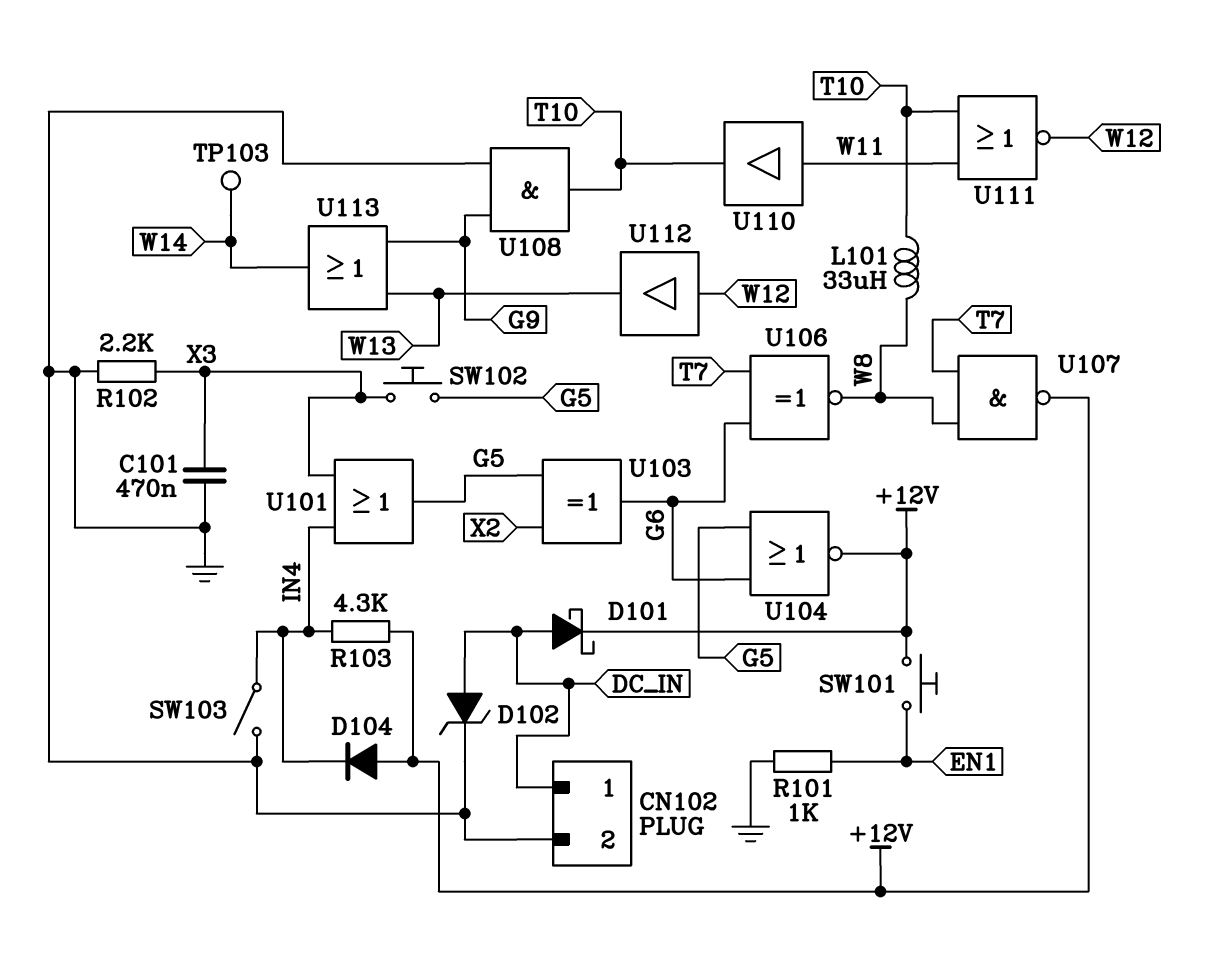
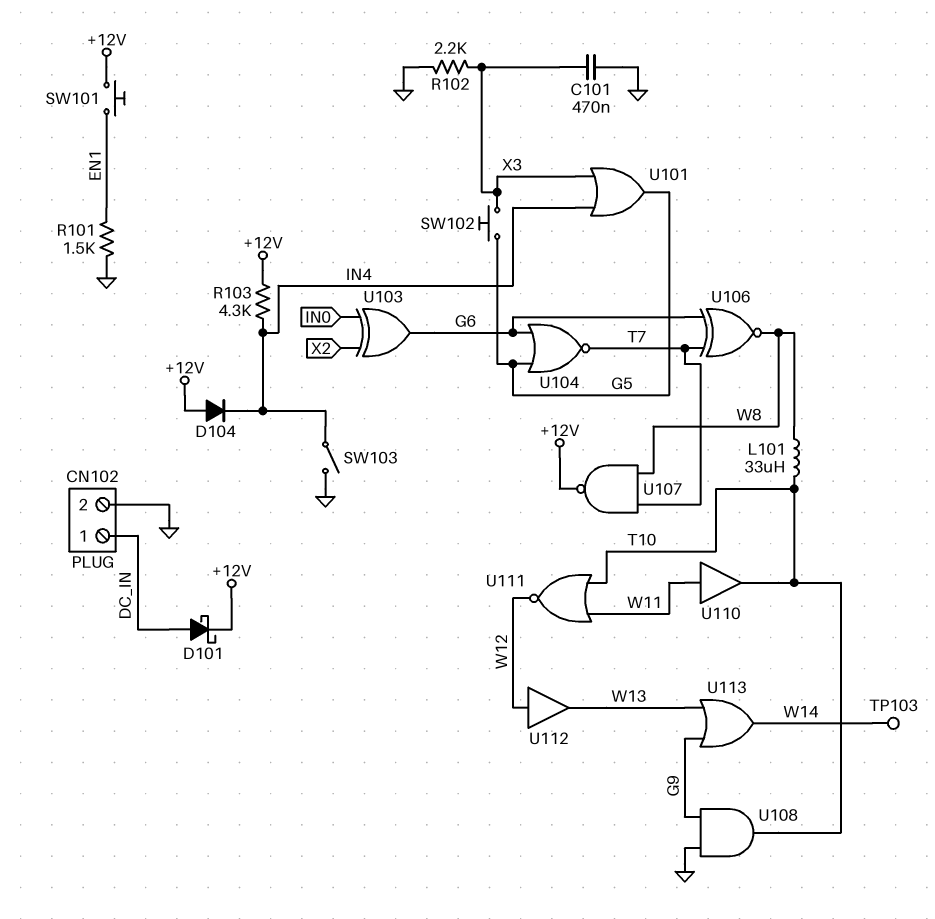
D102: zener (A DC_IN, K GND) -> none
R101: 1k (EN1, GND) -> 1.5k (EN1, GND)
U103: XOR (in G5, in X2, out G6) -> XOR (in IN0, in X2, out G6)
U104: NOR (in G5, in G6, out +12V) -> NOR (in G5, in G6, out T7)

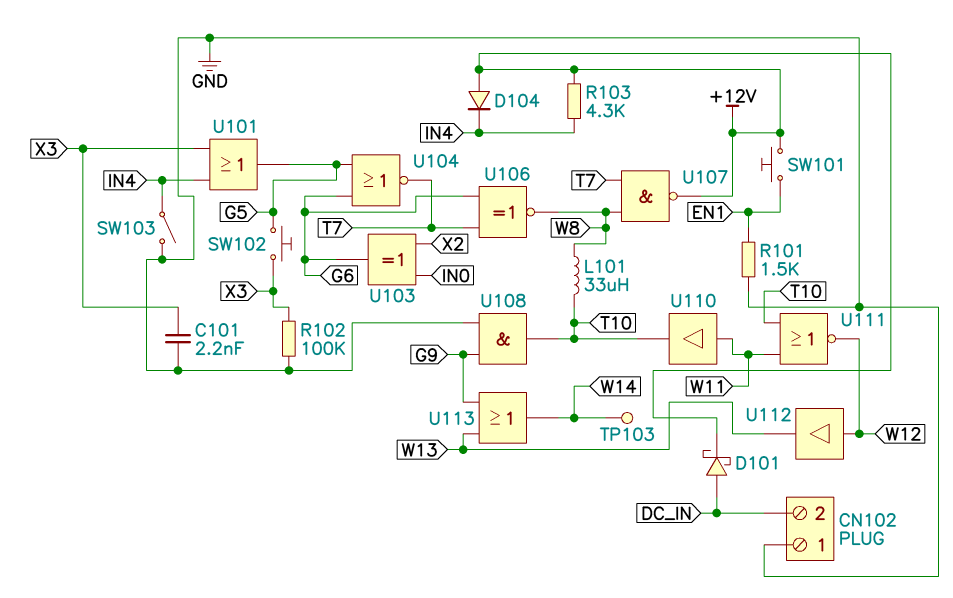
C101: 470nF (GND, X3) -> 2.2nF (GND, X3)
CN102 pin 1: DC_IN -> GND
CN102 pin 2: GND -> DC_IN
R102: 2.2k (GND, X3) -> 100k (GND, X3)

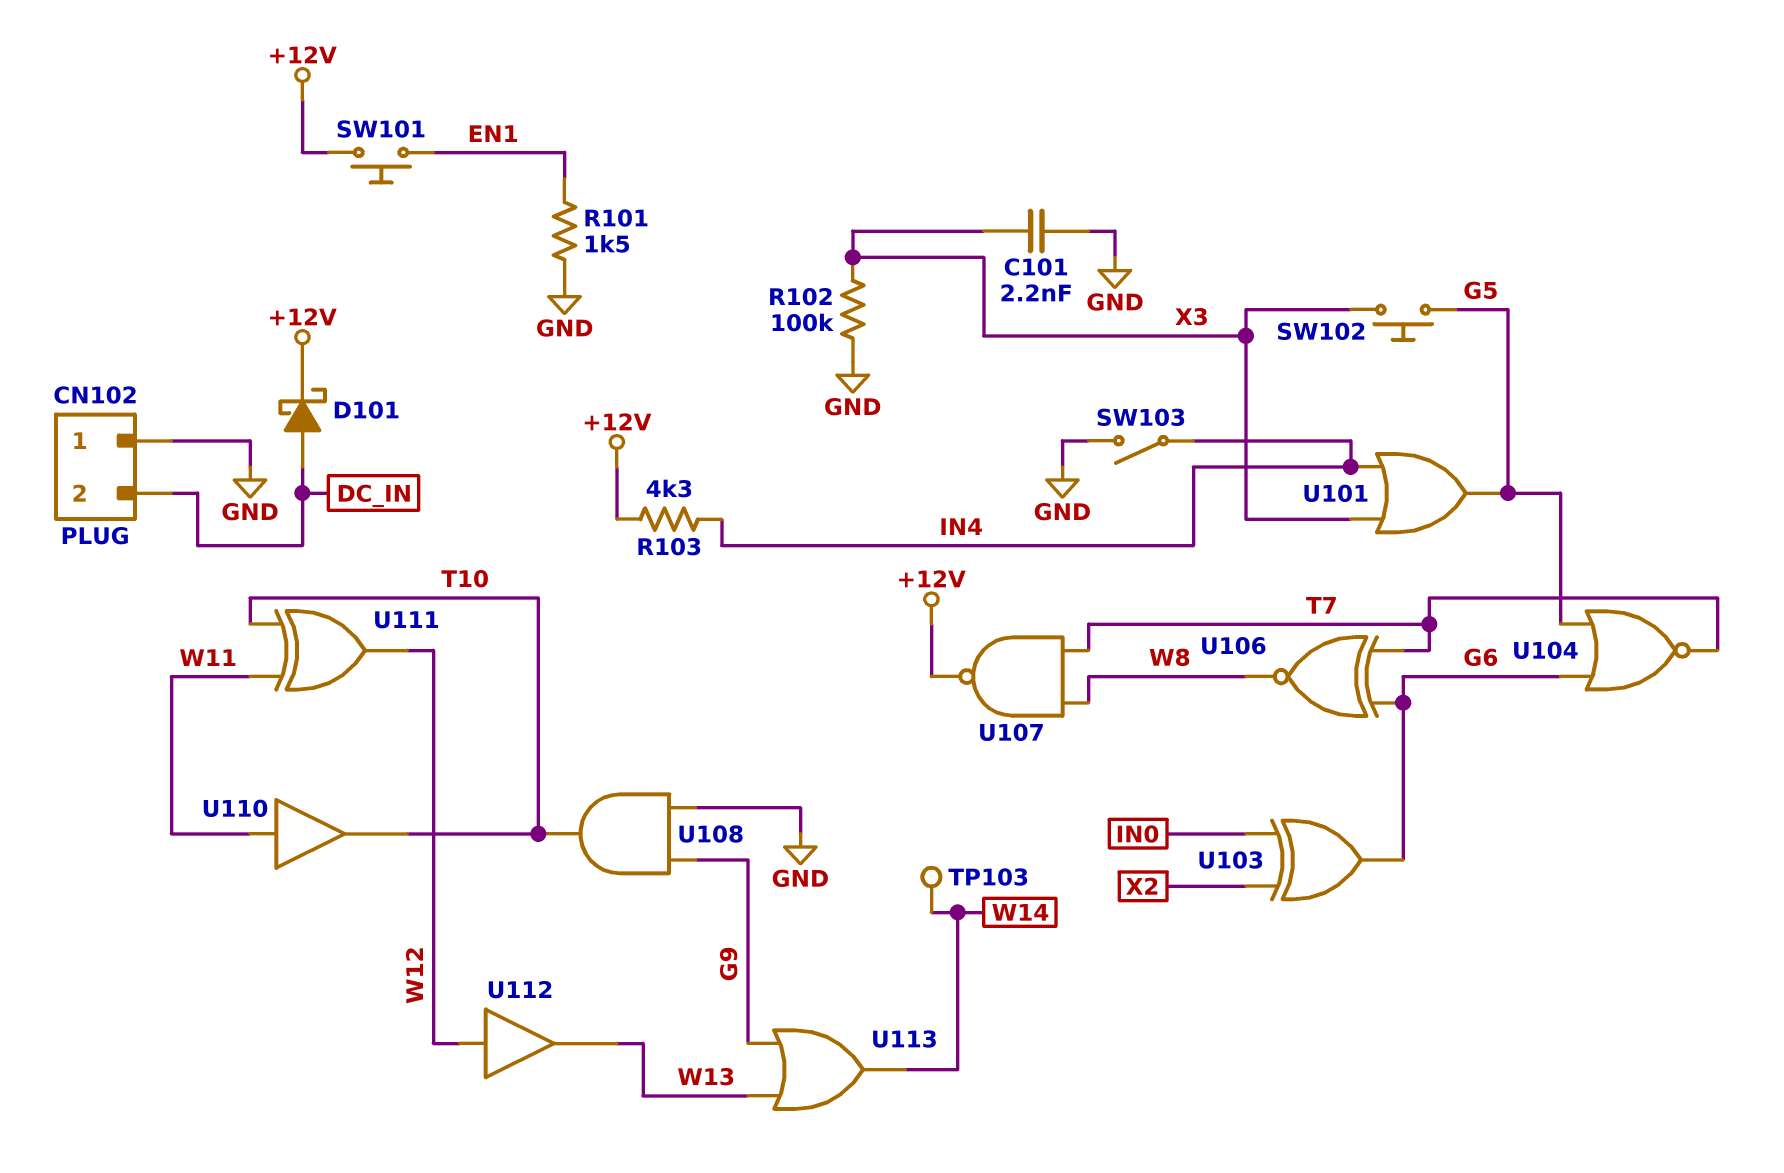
D104: diode (A +12V, K IN4) -> none
L101: 33uH (T10, W8) -> none
U111: NOR (in T10, in W11, out W12) -> XOR (in T10, in W11, out W12)

